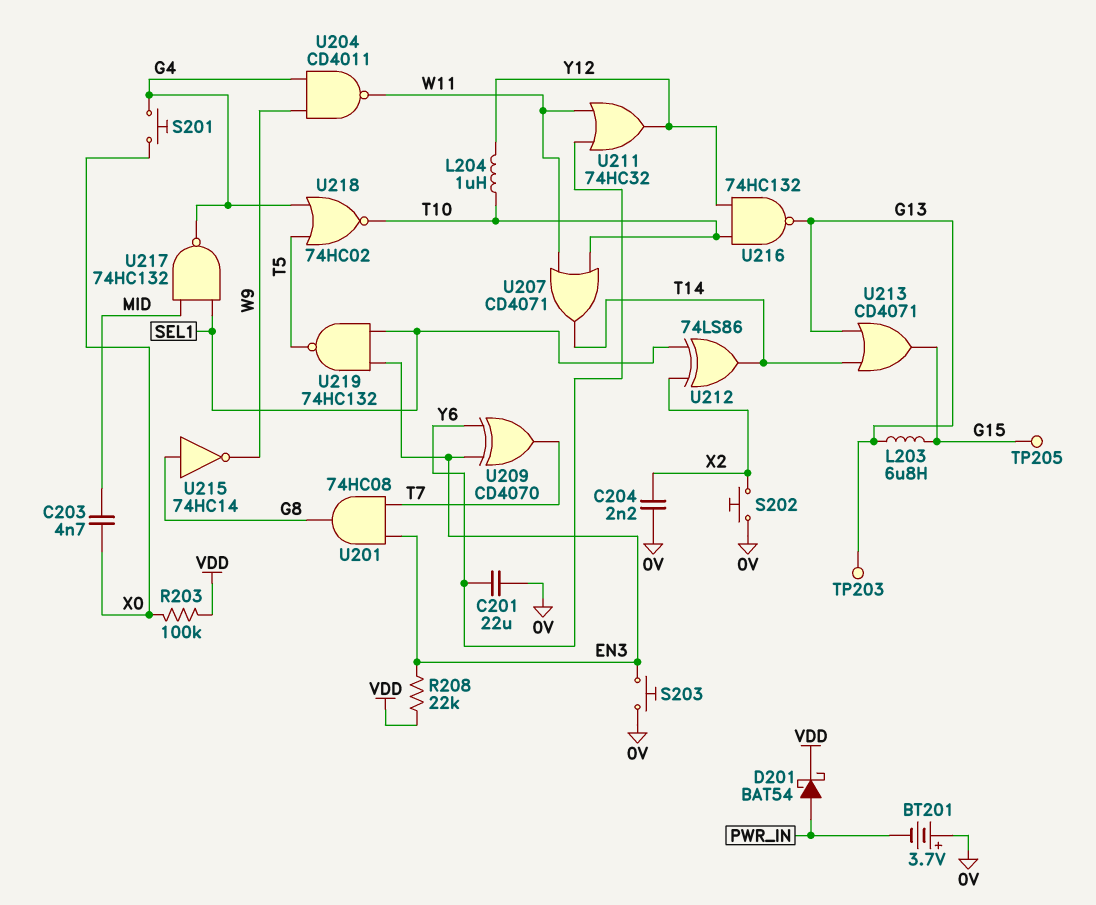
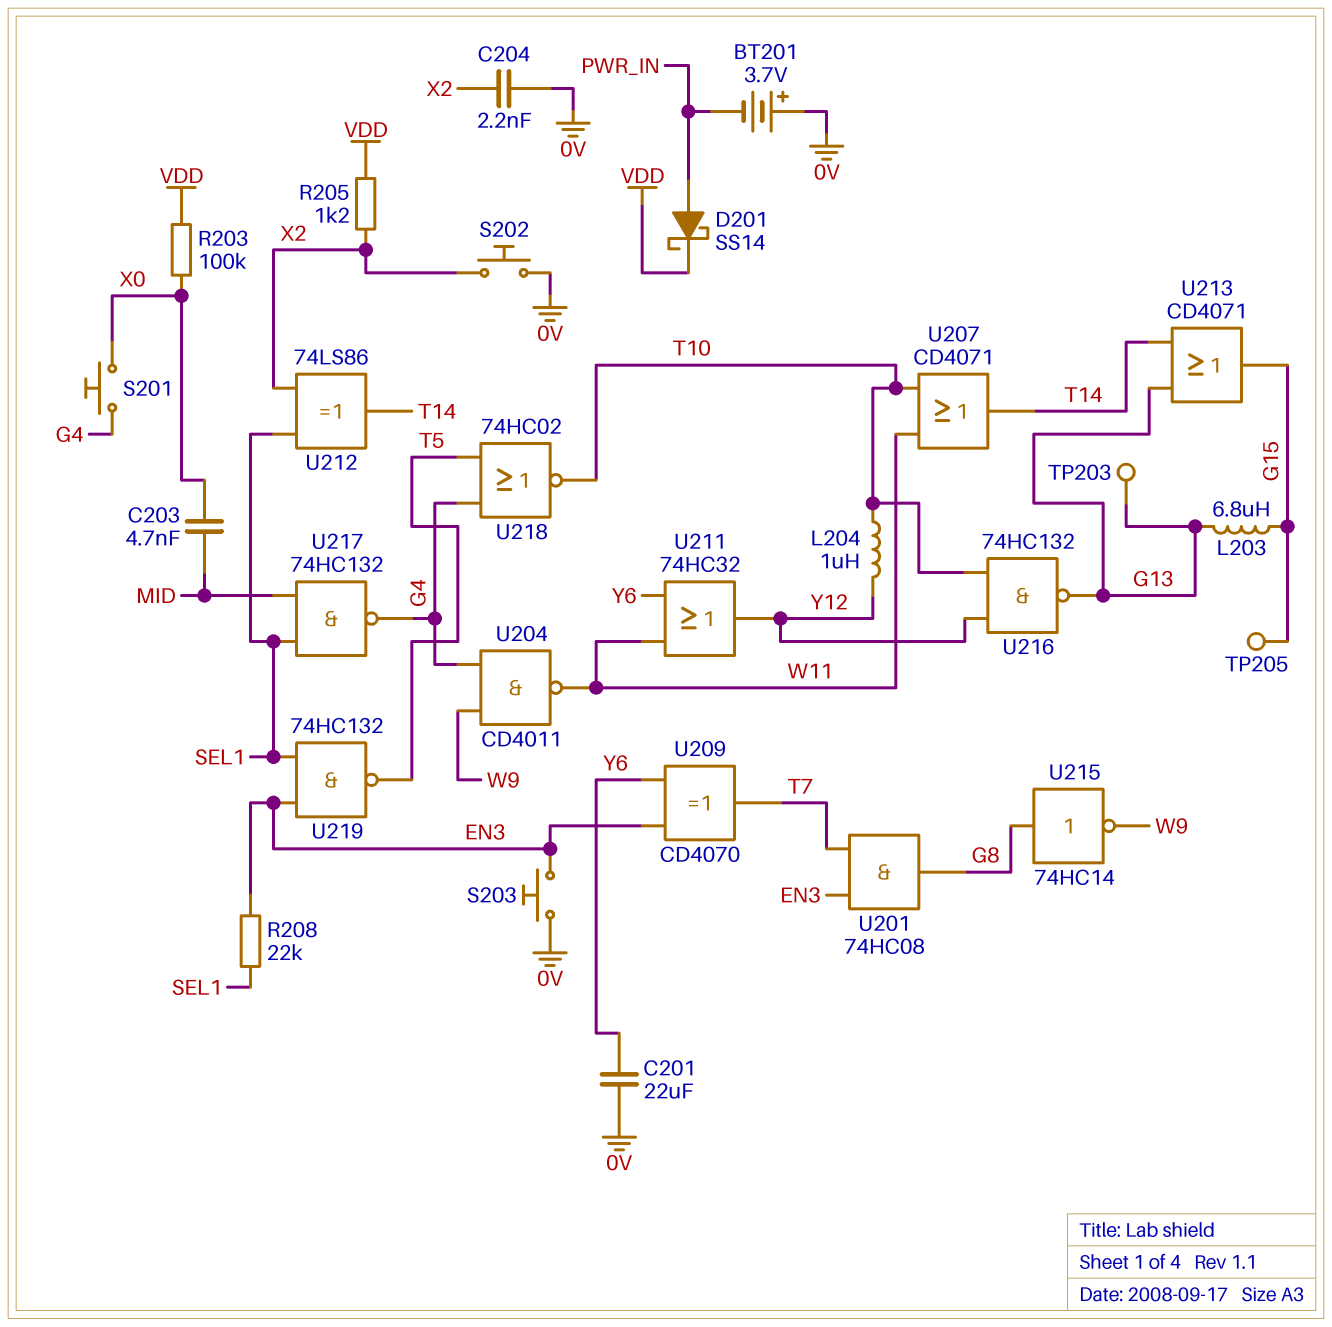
D201: schottky BAT54 (A PWR_IN, K VDD) -> schottky SS14 (A PWR_IN, K VDD)
R205: none -> 1.2k (VDD, X2)
R208: 22k (EN3, VDD) -> 22k (EN3, SEL1)

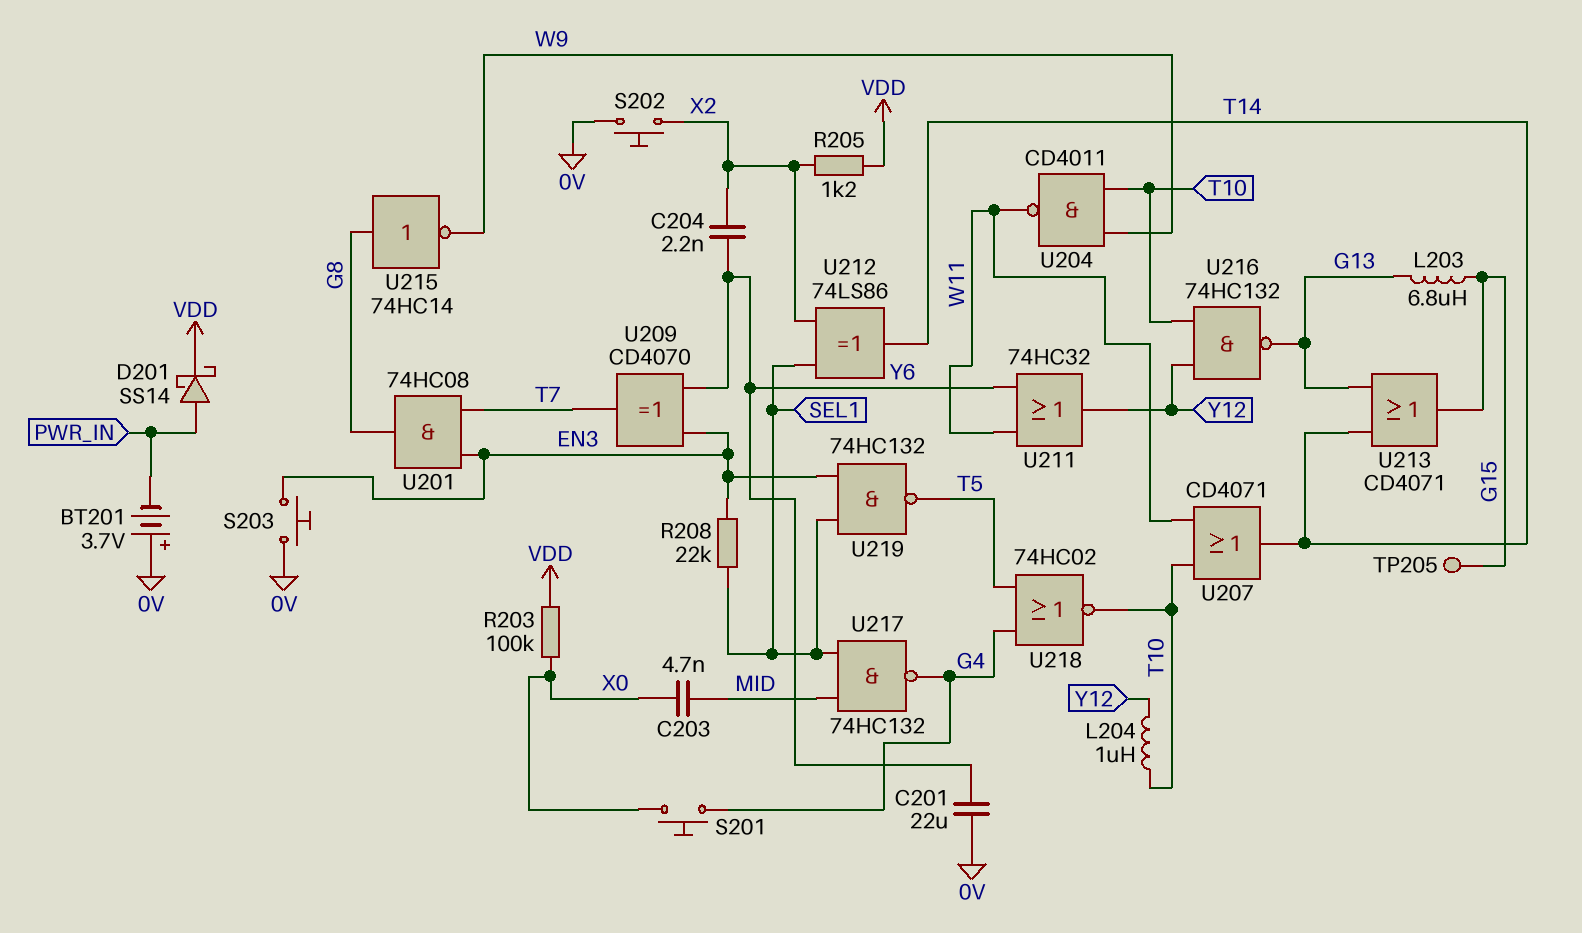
C204: 2.2nF (0V, X2) -> 2.2nF (X2, Y6)
TP203: test point (G13) -> none
U204: NAND CD4011 (in G4, in W9, out W11) -> NAND CD4011 (in T10, in W9, out W11)

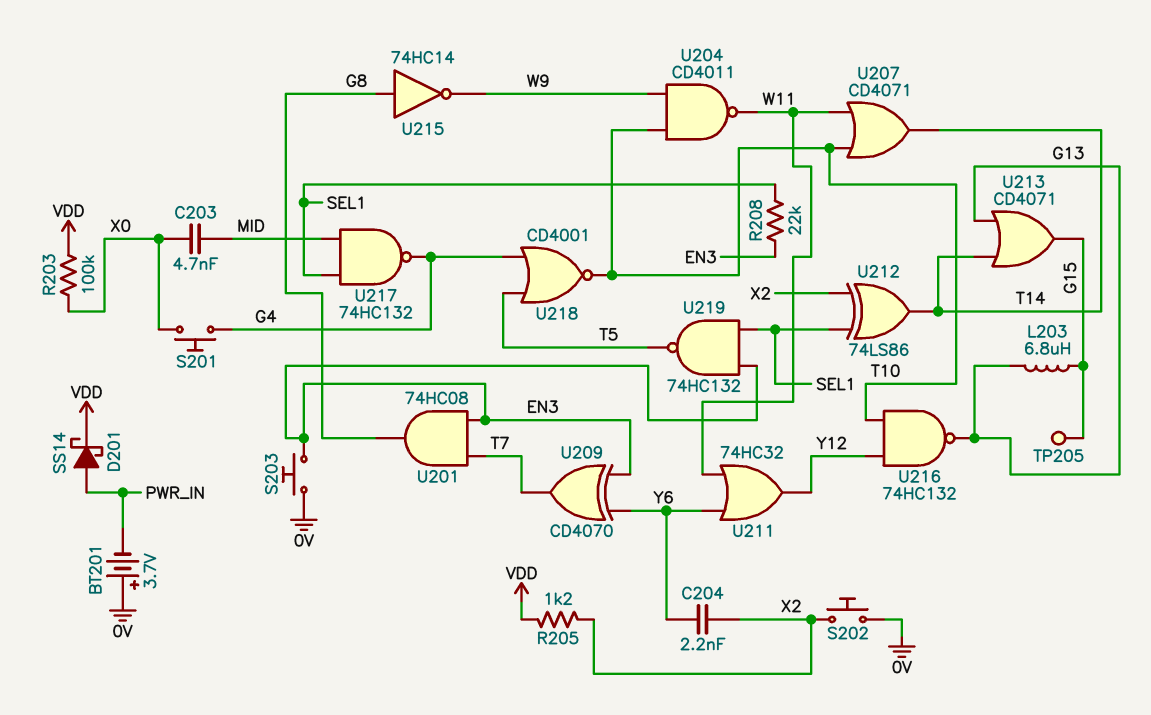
C201: 22uF (0V, Y6) -> none
L204: 1uH (T10, Y12) -> none
U218: NOR 74HC02 (in G4, in T5, out T10) -> NOR CD4001 (in G4, in T5, out T10)

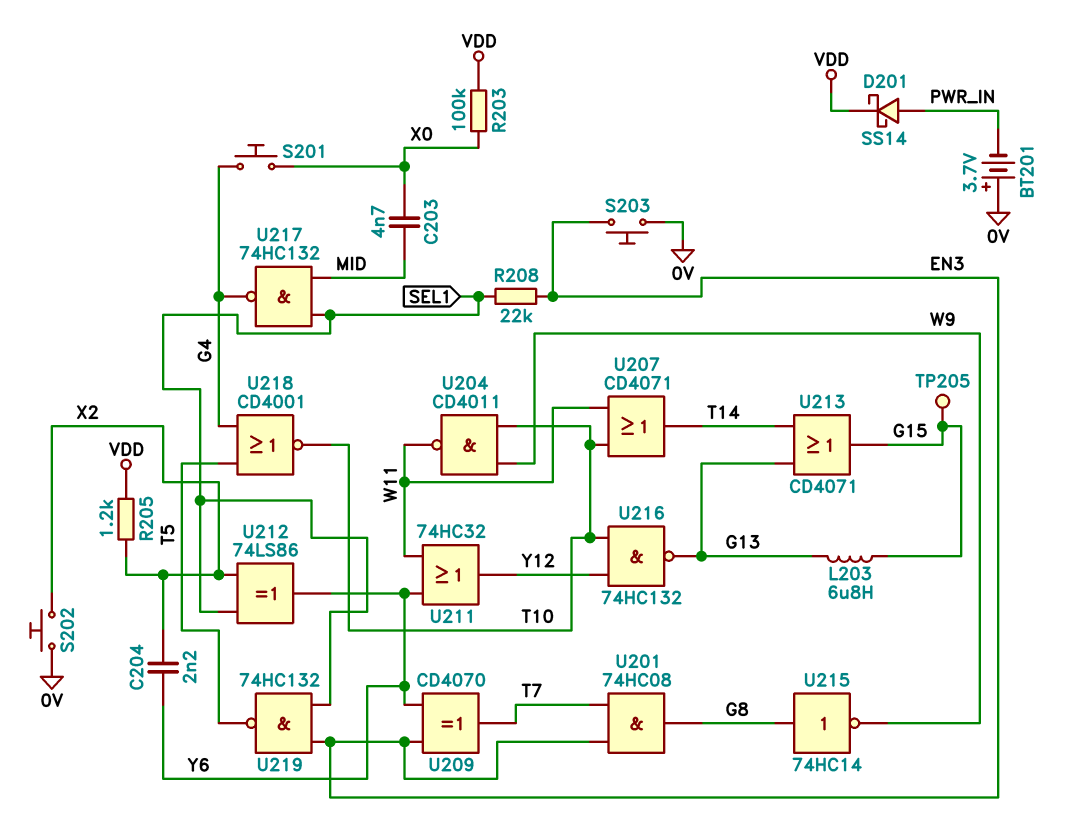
U212: XOR 74LS86 (in SEL1, in X2, out T14) -> XOR 74LS86 (in SEL1, in X2, out Y6)

